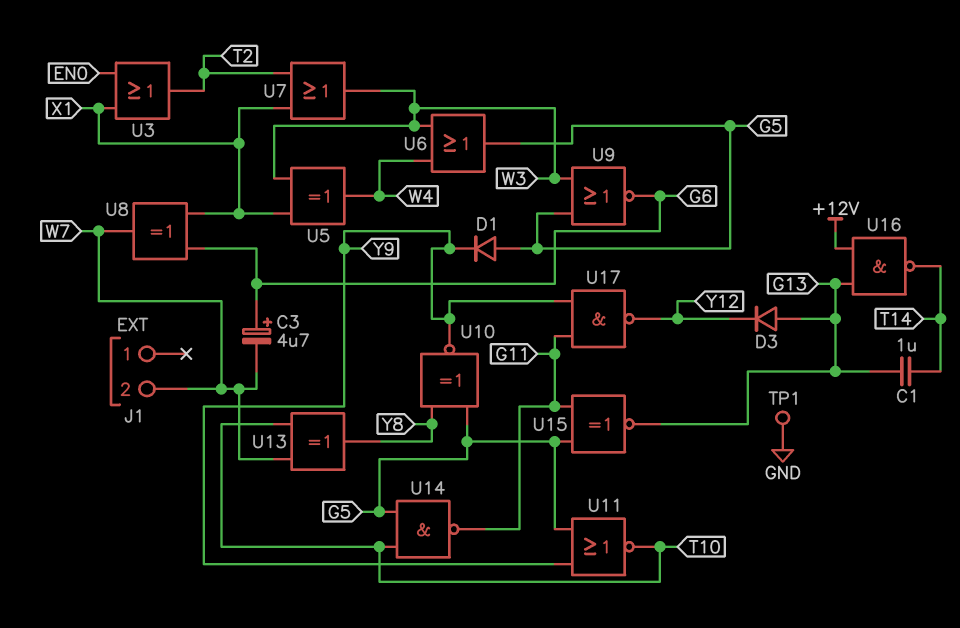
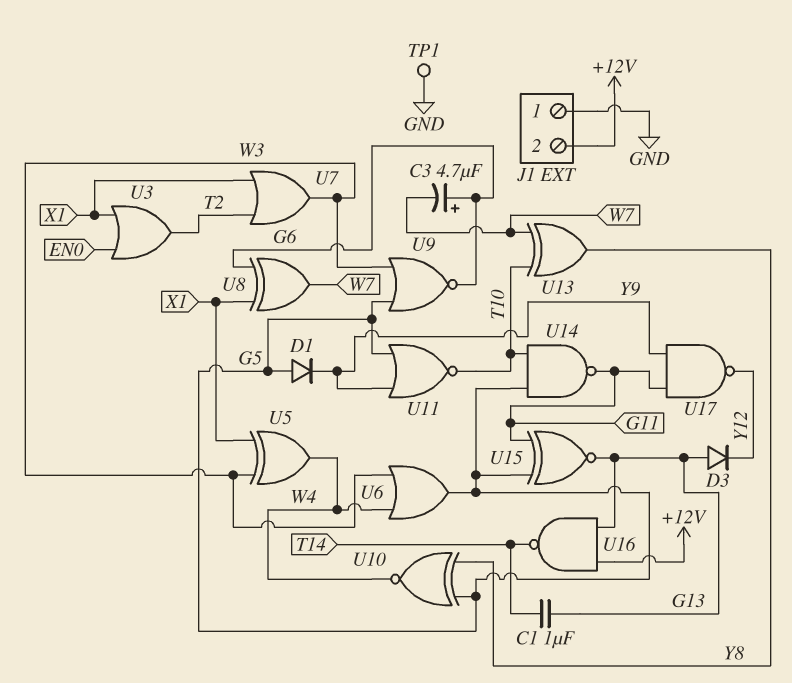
J1 pin 1: none -> GND
J1 pin 2: W7 -> +12V
U10: XNOR (in G5, in Y8, out Y9) -> XNOR (in G5, in Y8, out W4)

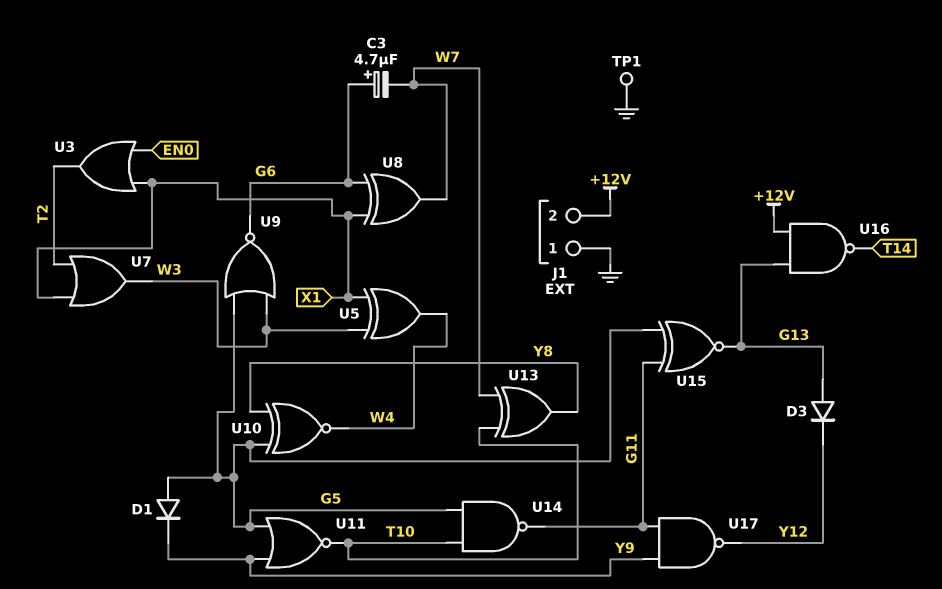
C1: 1uF (G13, T14) -> none
U6: OR (in W3, in W4, out G5) -> none

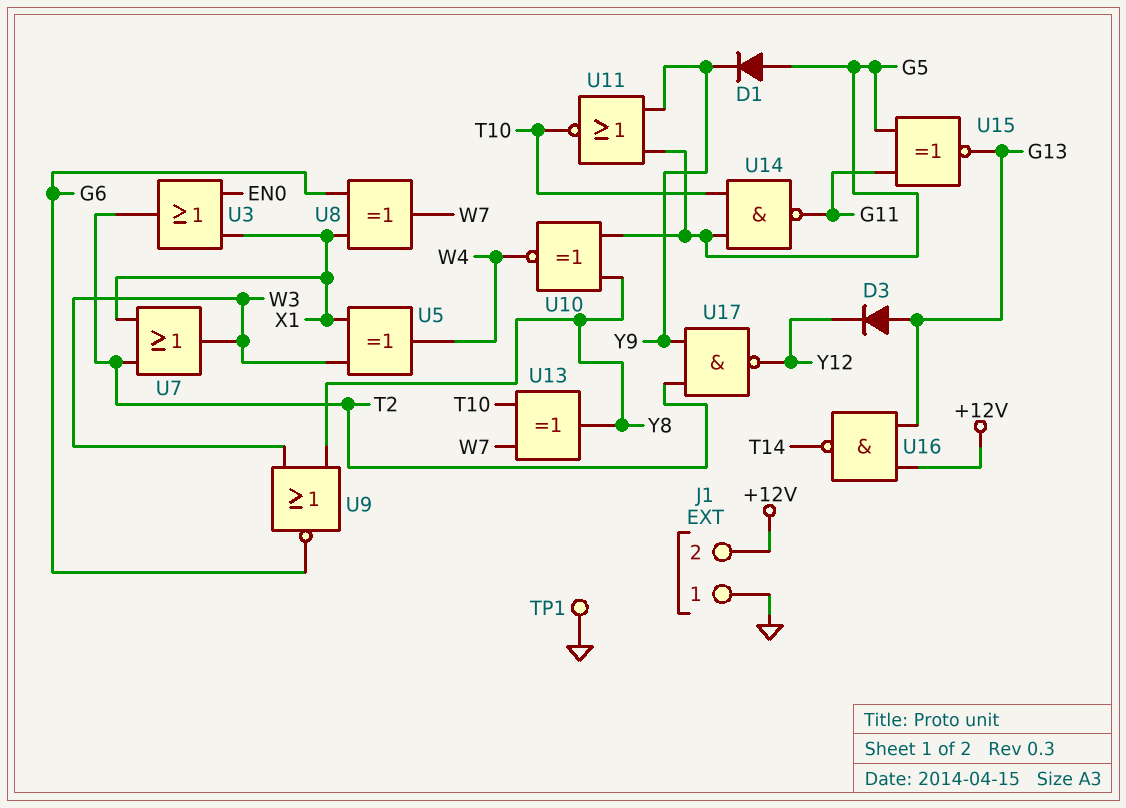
C3: 4.7uF (plus G6, minus W7) -> none
U9: NOR (in G5, in W3, out G6) -> NOR (in W3, in Y8, out G6)
U17: NAND (in G11, in Y9, out Y12) -> NAND (in T2, in Y9, out Y12)

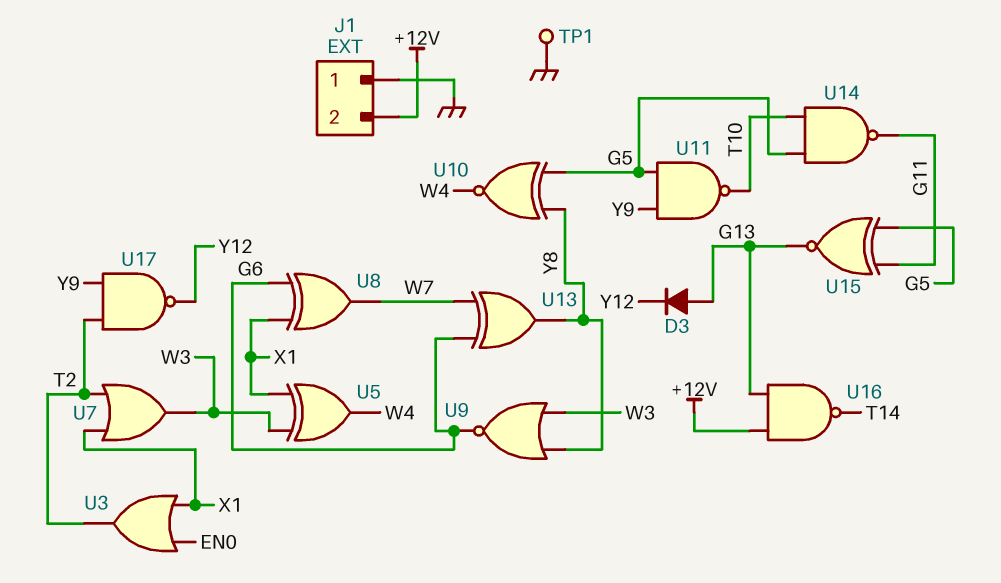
D1: diode (A G5, K Y9) -> none
U11: NOR (in G5, in Y9, out T10) -> NAND (in G5, in Y9, out T10)
U13: XOR (in T10, in W7, out Y8) -> XOR (in G6, in W7, out Y8)

